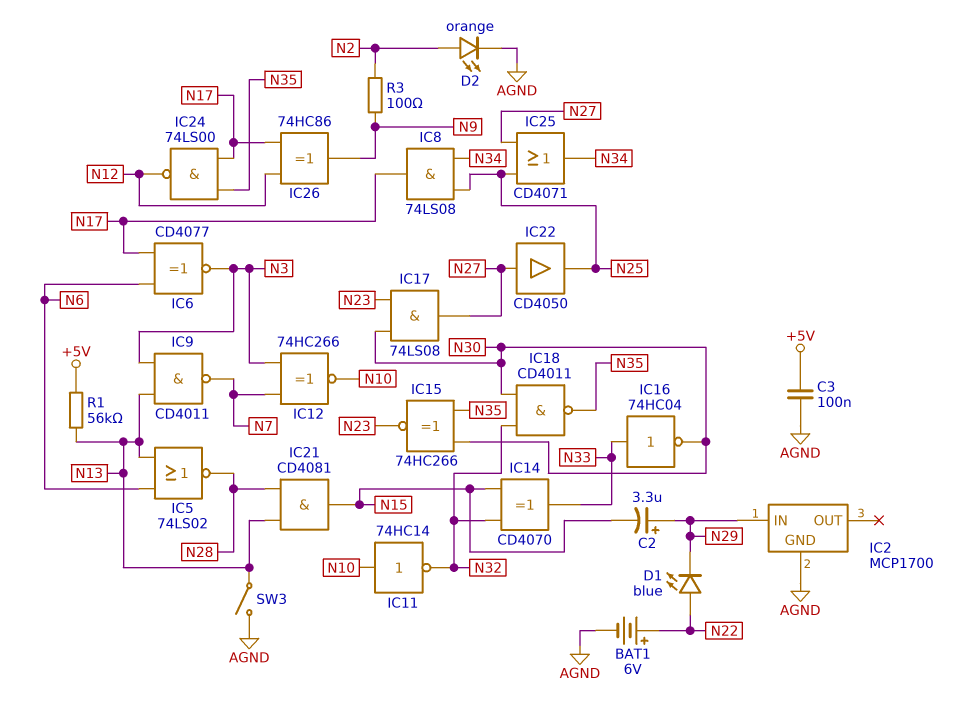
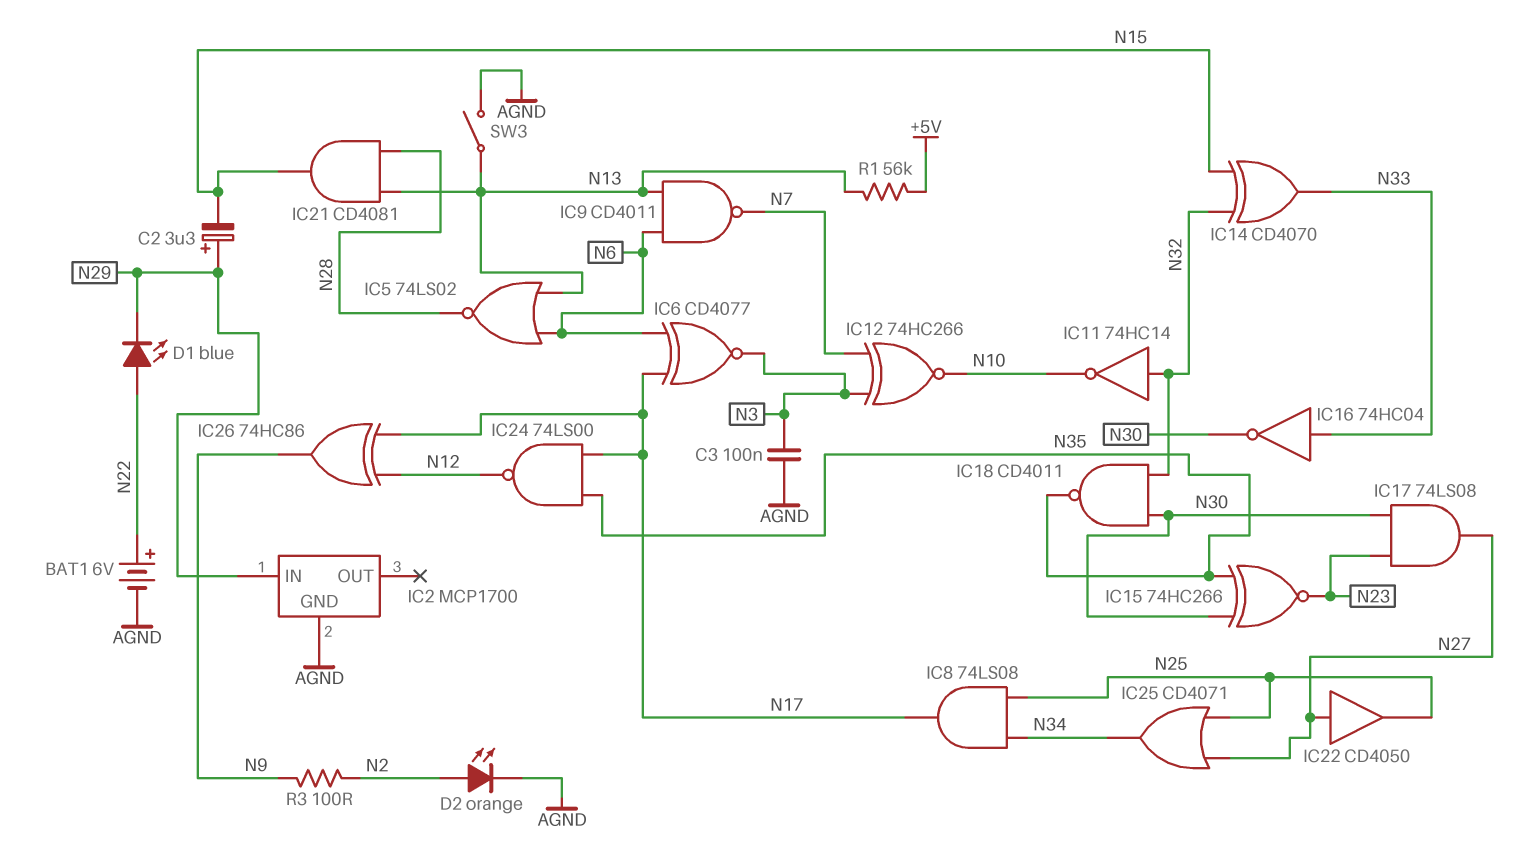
C3: 100nF (+5V, AGND) -> 100nF (AGND, N3)
IC9: NAND CD4011 (in N3, in N13, out N7) -> NAND CD4011 (in N6, in N13, out N7)
IC11: NOT 74HC14 (in N10, out N32) -> NOT 74HC14 (in N32, out N10)

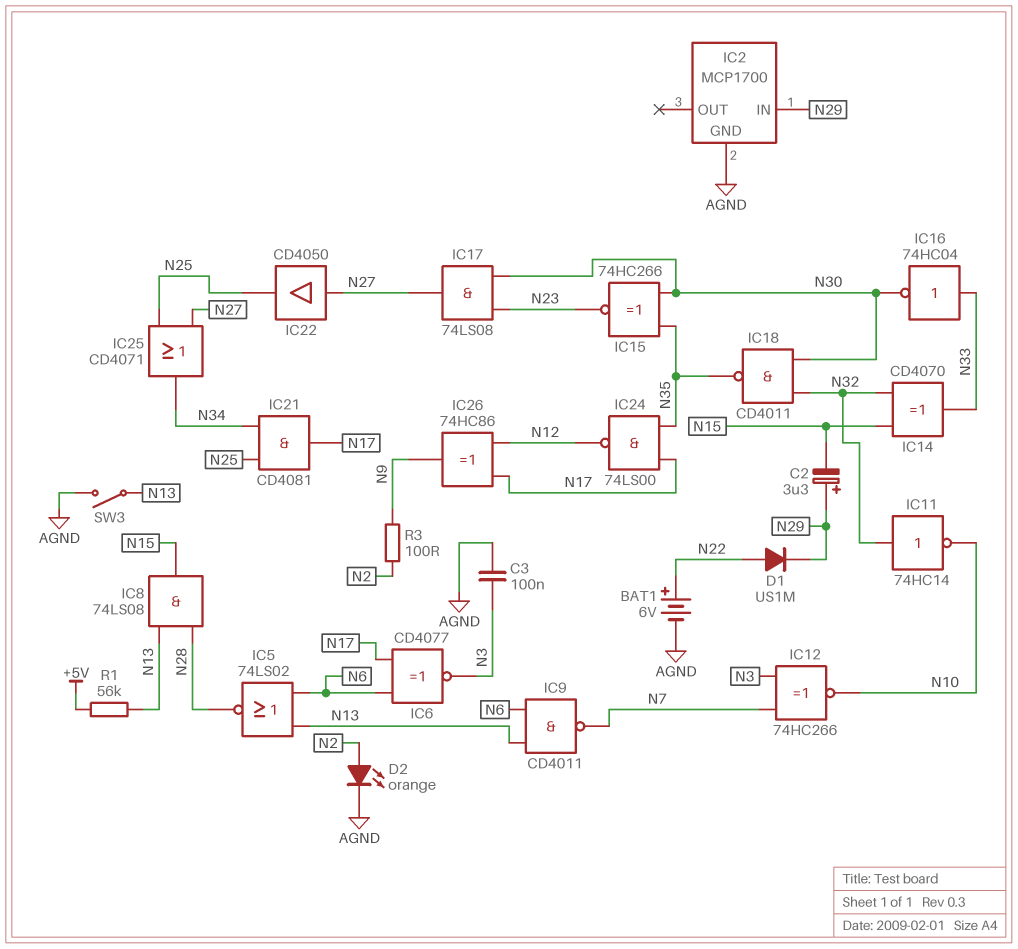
D1: LED blue (A N22, K N29) -> diode US1M (A N22, K N29)
IC8: AND 74LS08 (in N25, in N34, out N17) -> AND 74LS08 (in N13, in N28, out N15)
IC21: AND CD4081 (in N13, in N28, out N15) -> AND CD4081 (in N25, in N34, out N17)

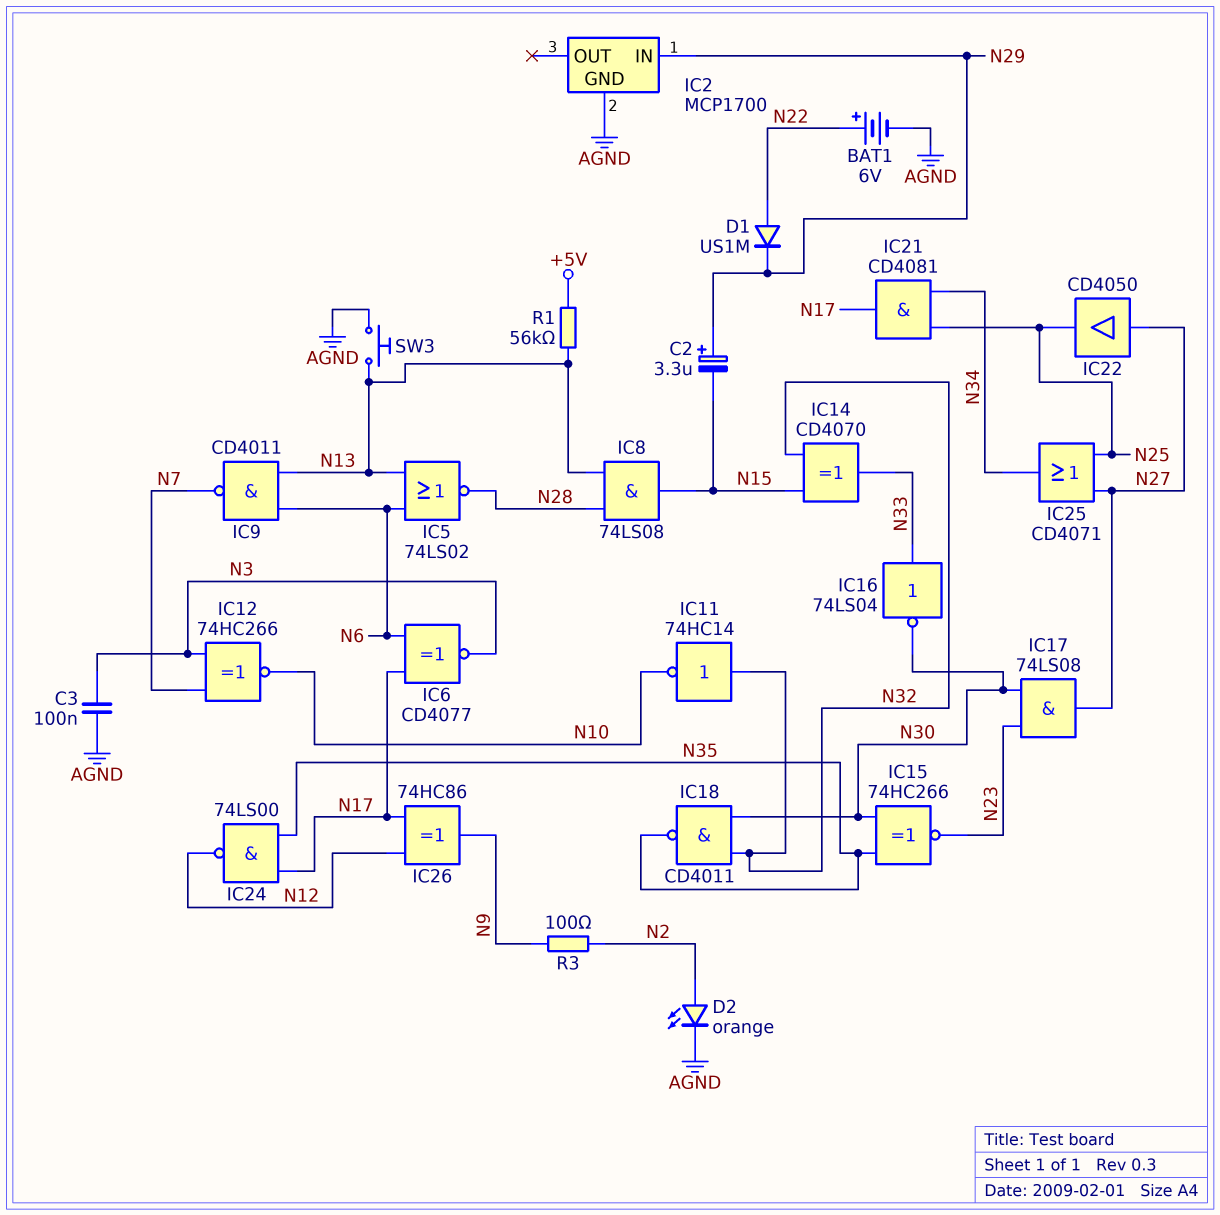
IC16: NOT 74HC04 (in N33, out N30) -> NOT 74LS04 (in N33, out N30)
SW3: switch (AGND, N13) -> button (AGND, N13)

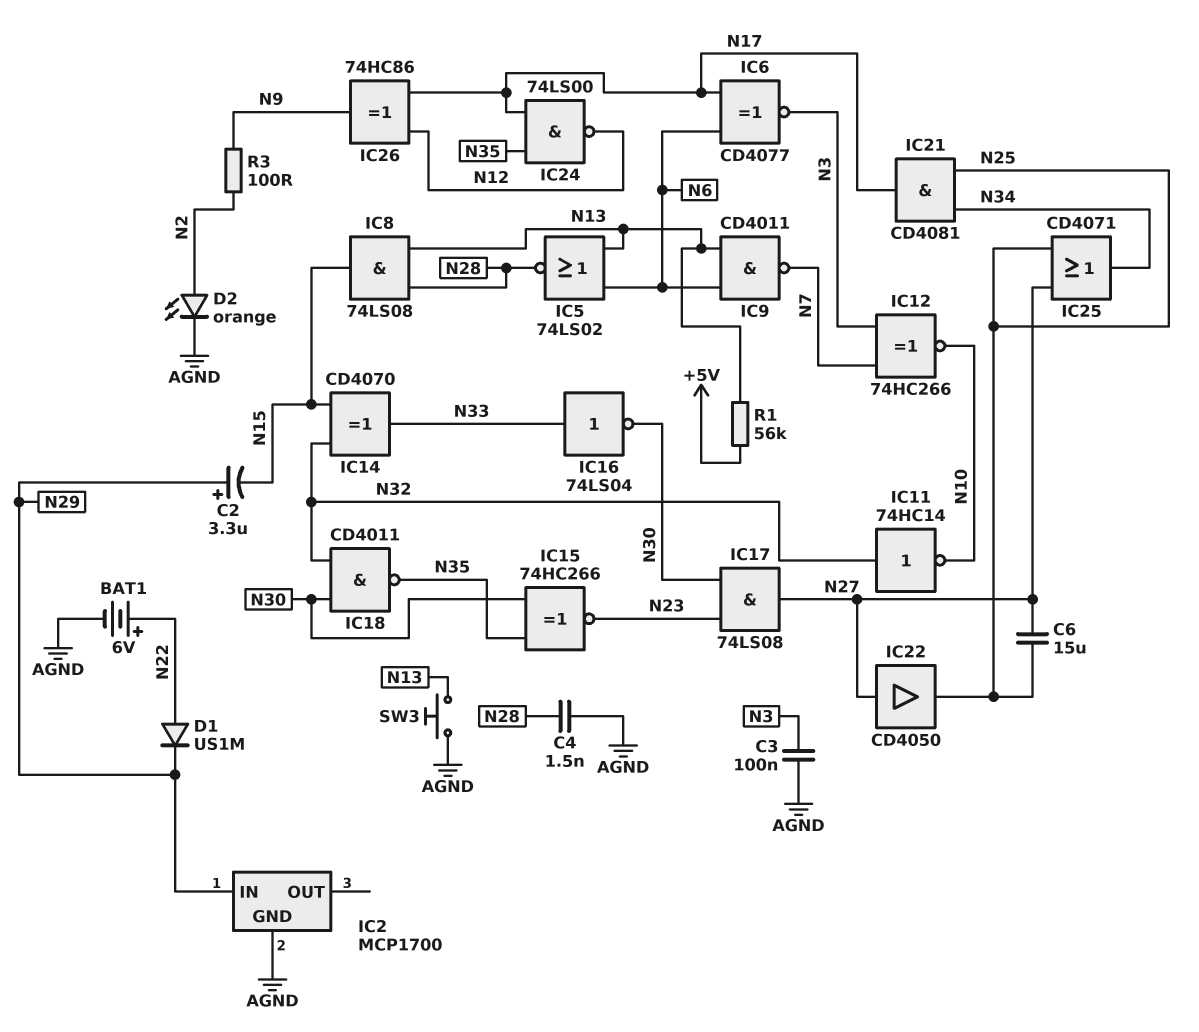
C4: none -> 1.5nF (AGND, N28)
C6: none -> 15uF (N25, N27)

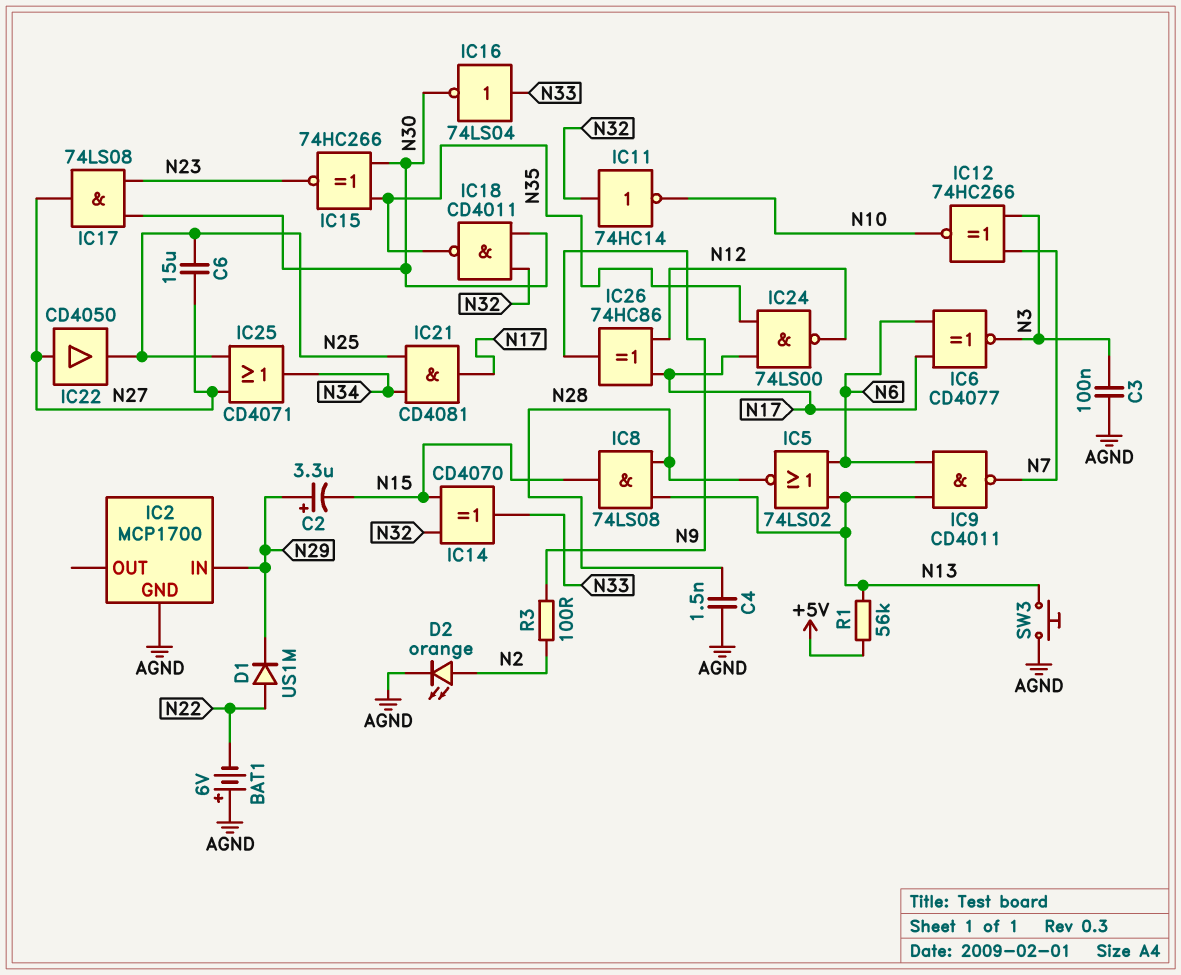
BAT1: 6V (plus N22, minus AGND) -> 6V (plus AGND, minus N22)

